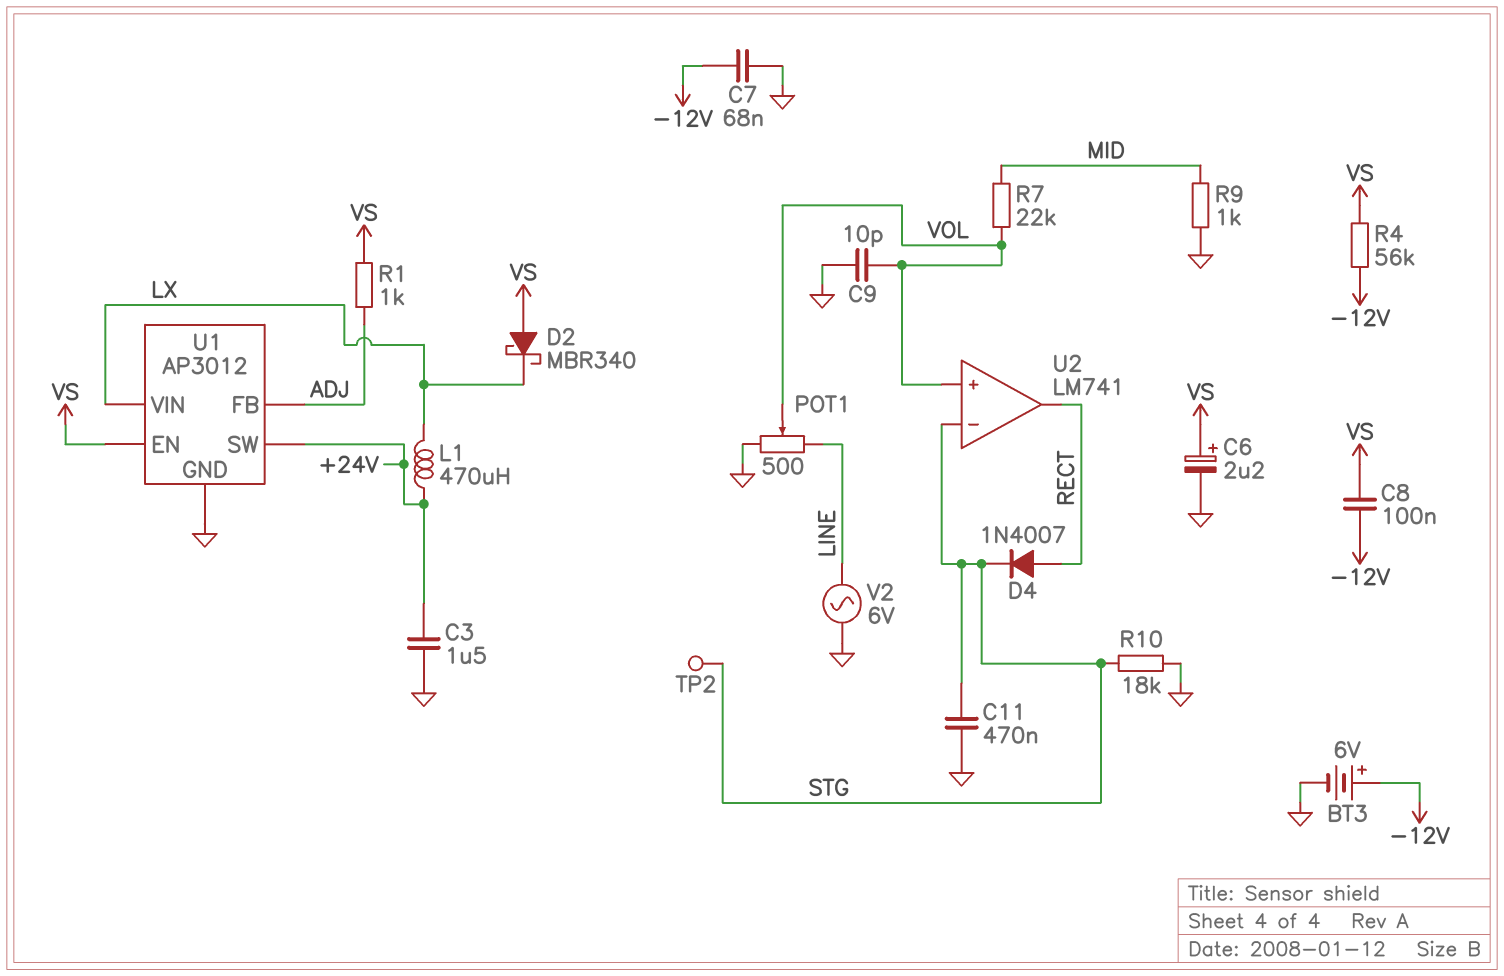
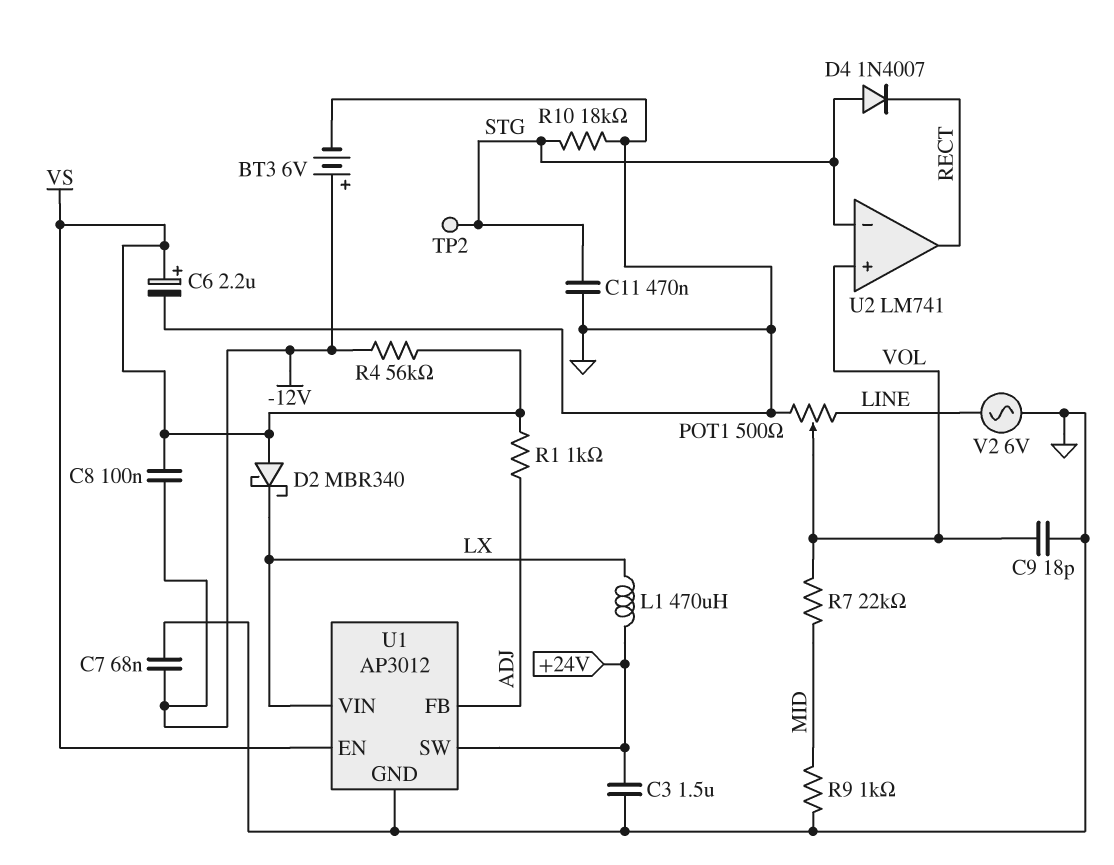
C9: 10pF (GND, VOL) -> 18pF (GND, VOL)
D4: diode 1N4007 (A RECT, K STG) -> diode 1N4007 (A STG, K RECT)

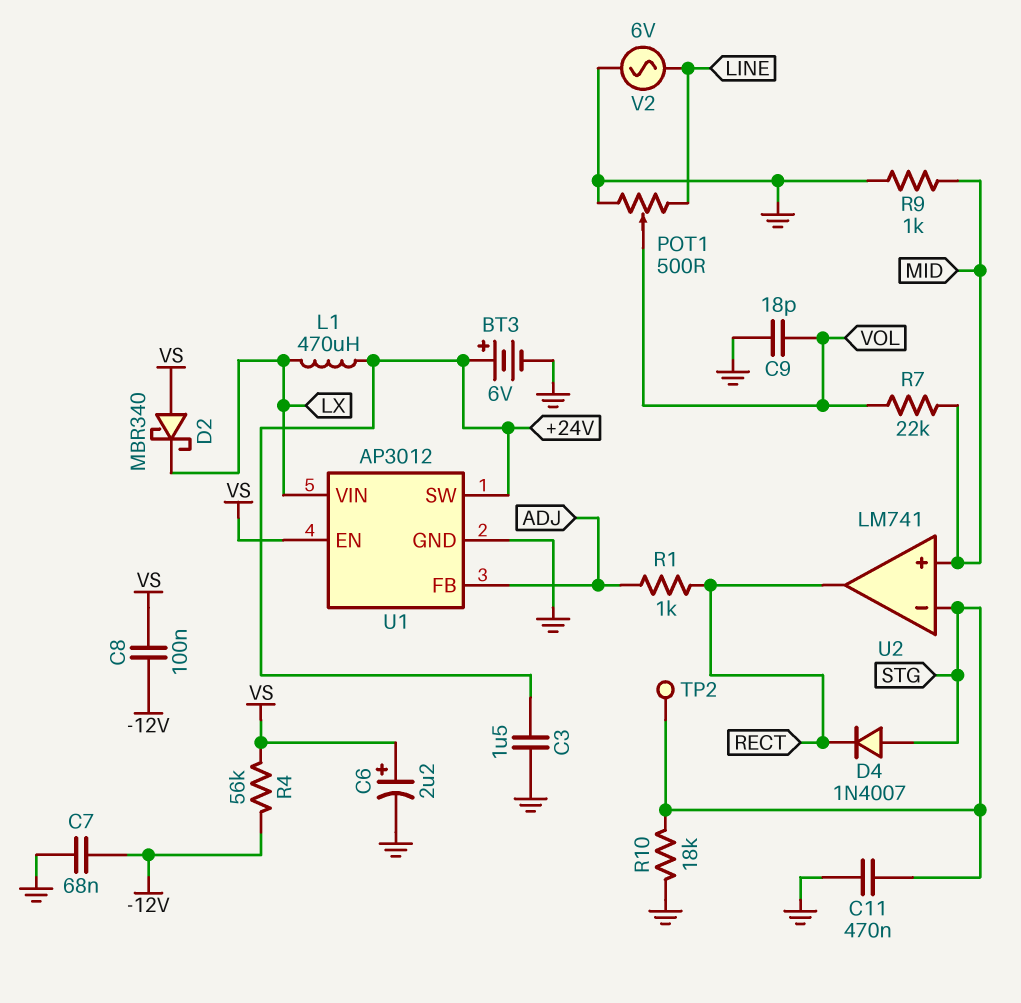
BT3: 6V (plus -12V, minus GND) -> 6V (plus +24V, minus GND)
R1: 1k (ADJ, VS) -> 1k (ADJ, RECT)
U2 pin in+: VOL -> MID

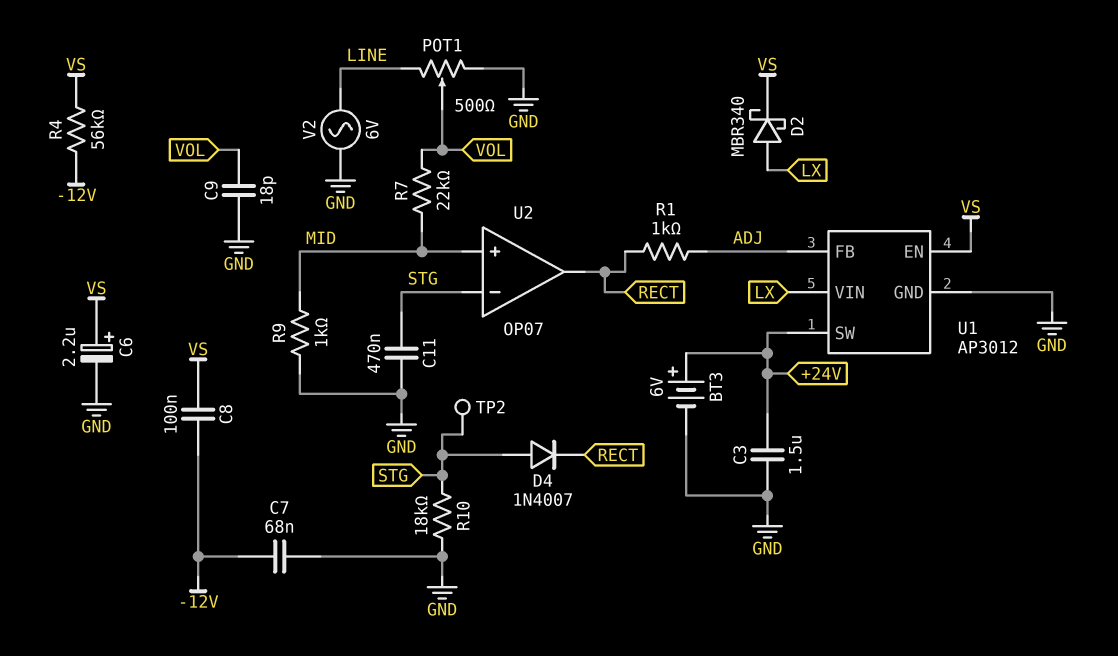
D2: schottky MBR340 (A VS, K LX) -> schottky MBR340 (A LX, K VS)
L1: 470uH (+24V, LX) -> none
U2: LM741 -> OP07

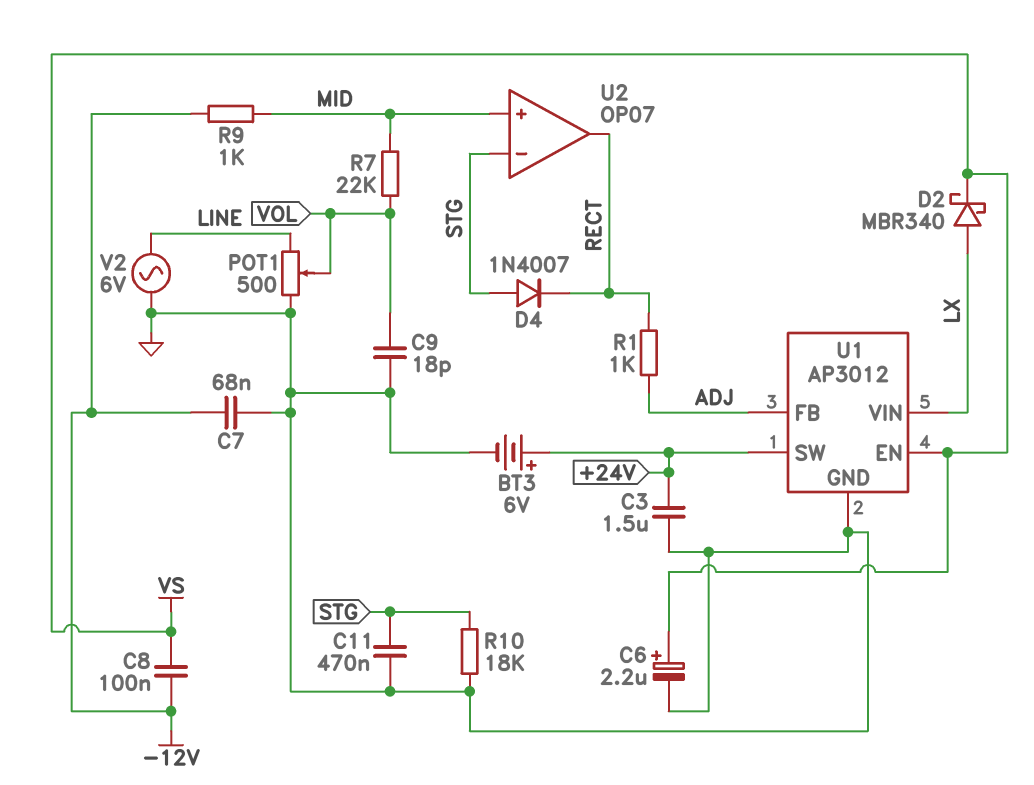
R4: 56k (-12V, VS) -> none
R9: 1k (GND, MID) -> 1k (-12V, MID)
TP2: test point (STG) -> none

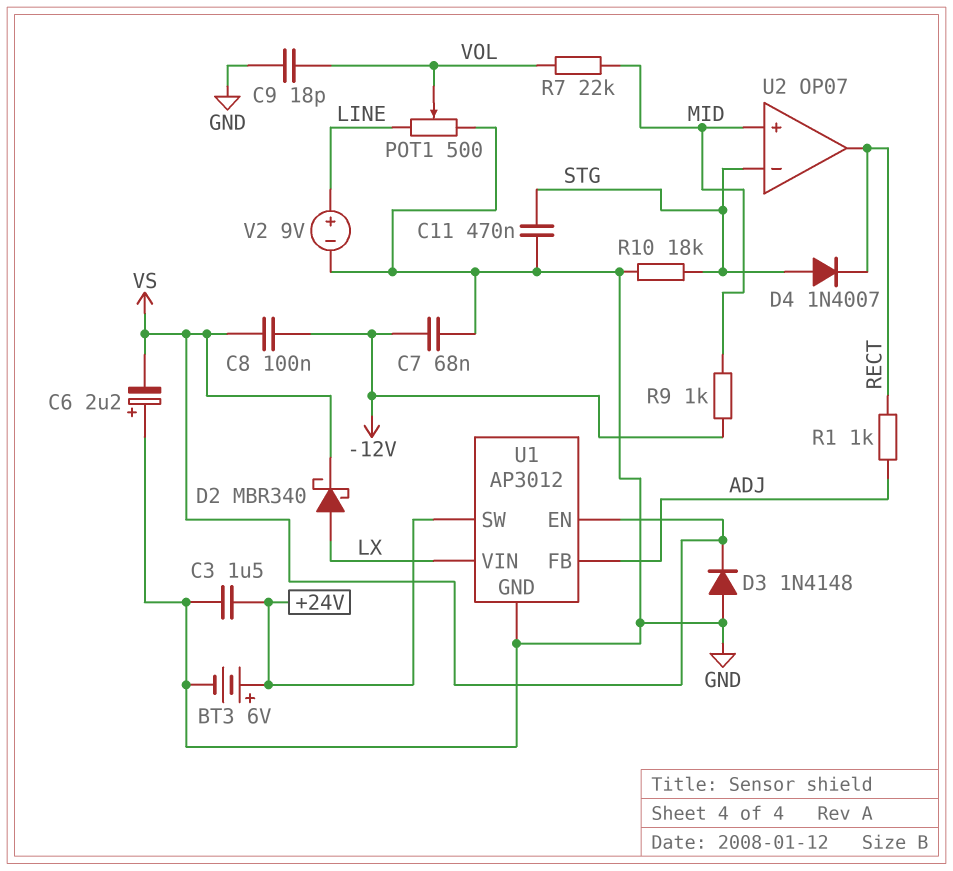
C6: 2.2uF (plus VS, minus GND) -> 2.2uF (plus GND, minus VS)
D3: none -> diode 1N4148 (A GND, K VS)
V2: AC 6V (GND, LINE) -> 9V (plus LINE, minus GND)

